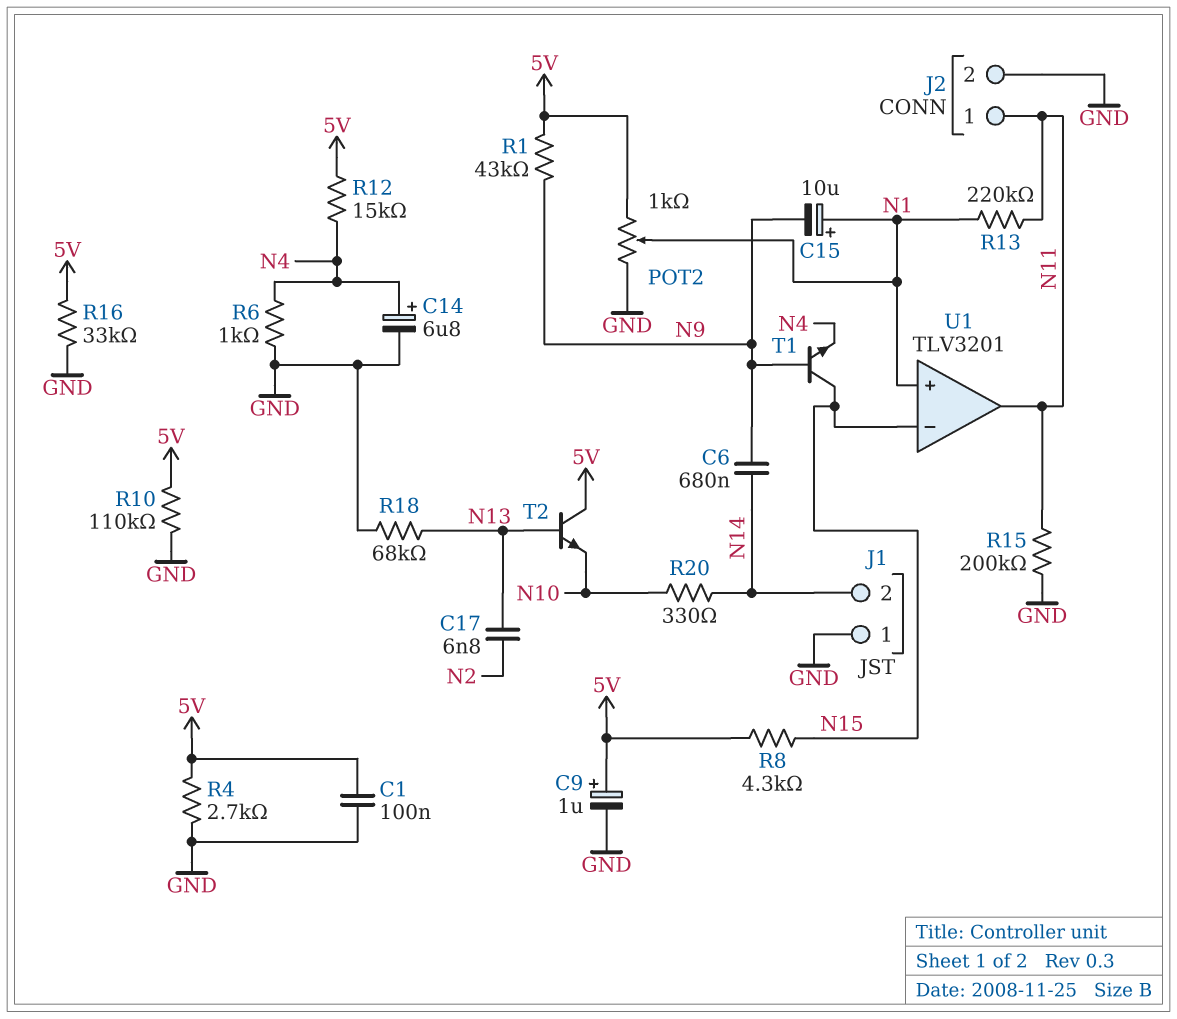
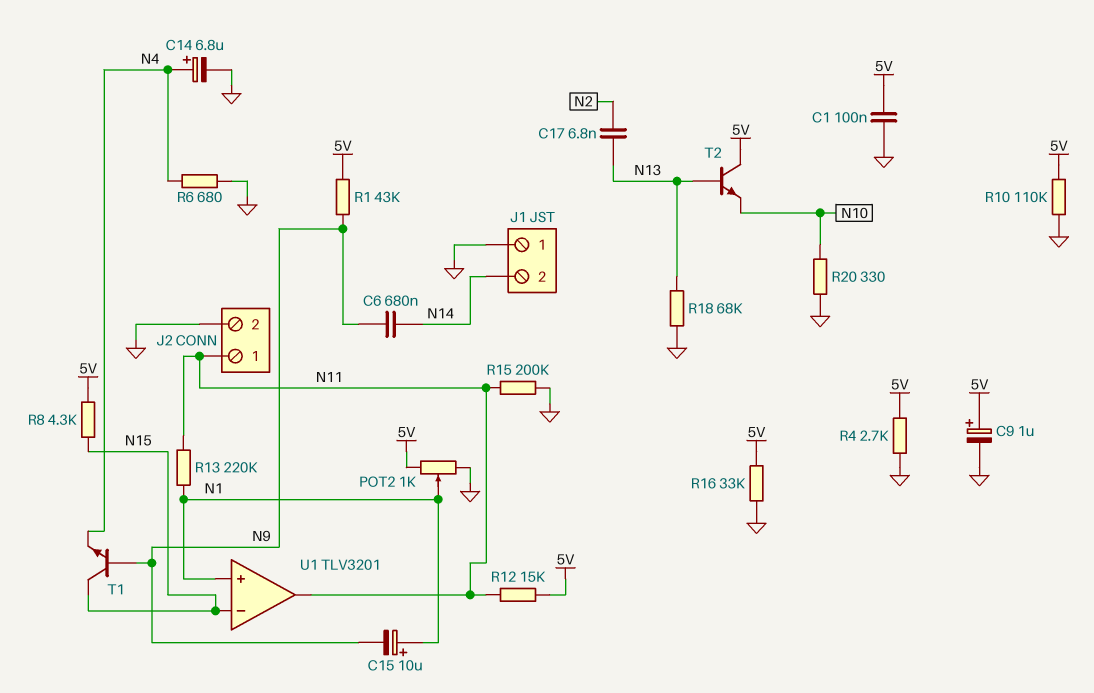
R6: 1k (GND, N4) -> 680 (GND, N4)
R12: 15k (5V, N4) -> 15k (5V, N11)
R20: 330 (N10, N14) -> 330 (GND, N10)

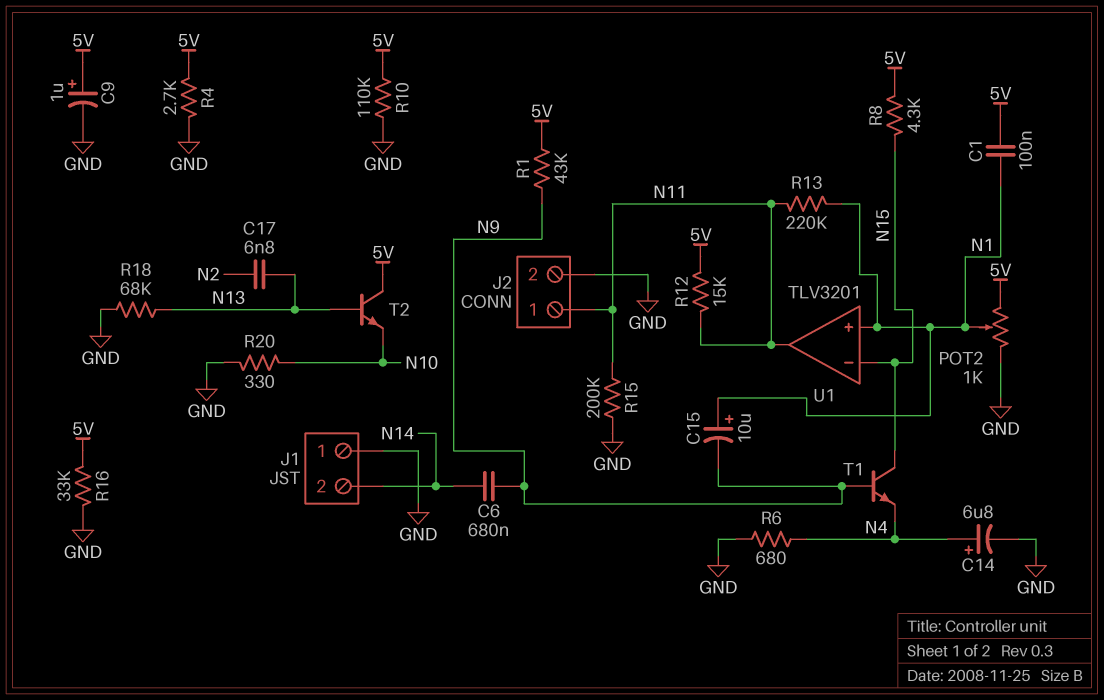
C1: 100nF (5V, GND) -> 100nF (5V, N1)

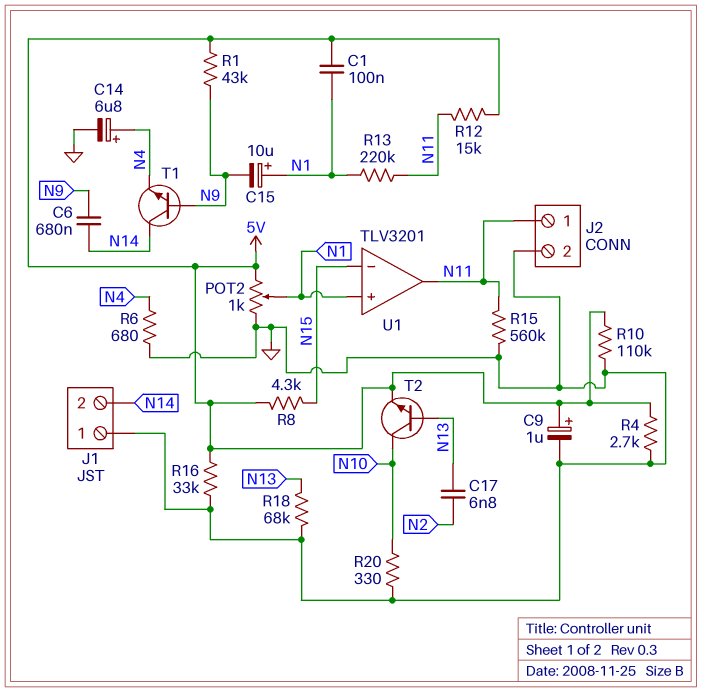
R15: 200k (GND, N11) -> 560k (GND, N11)
T1: NPN (B N9, C N15, E N4) -> NPN (B N9, C N14, E N4)
T2: NPN (B N13, C 5V, E N10) -> NPN (B N13, C N10, E 5V)

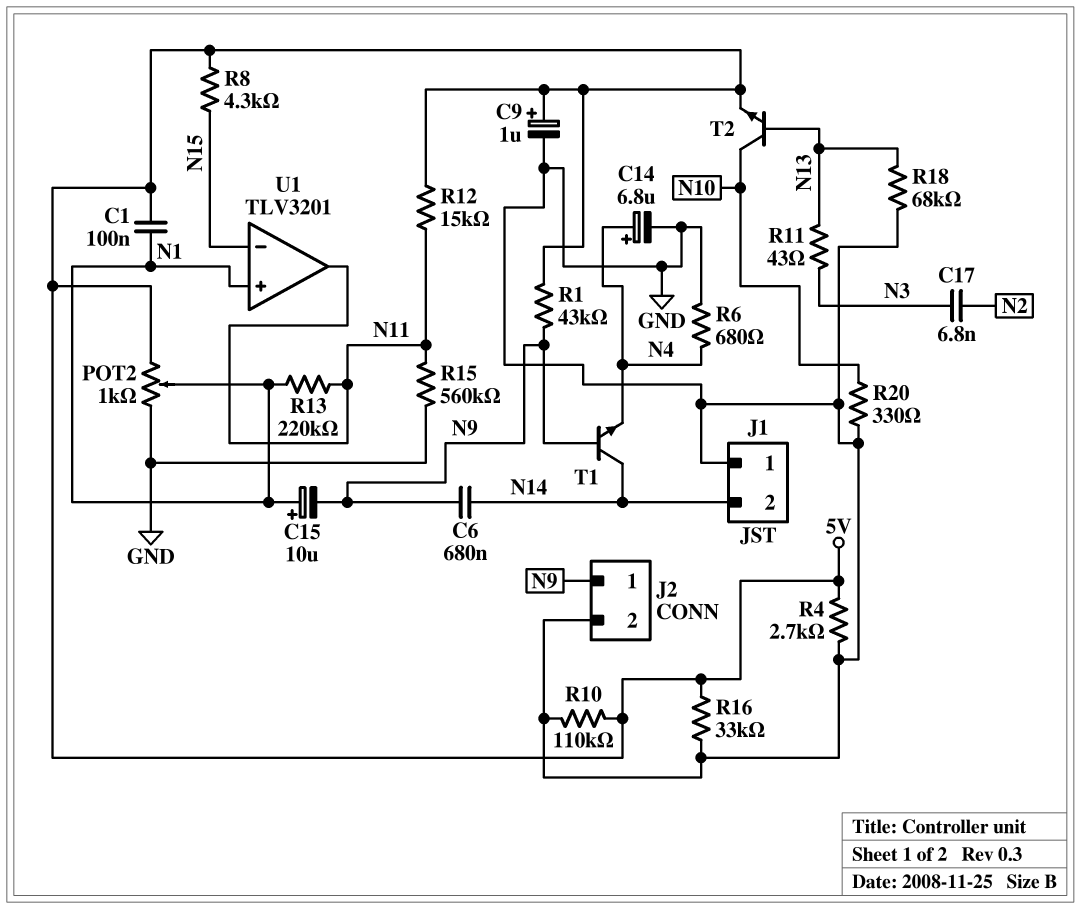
C17: 6.8nF (N2, N13) -> 6.8nF (N2, N3)
J2 pin 1: N11 -> N9
R11: none -> 43 (N3, N13)

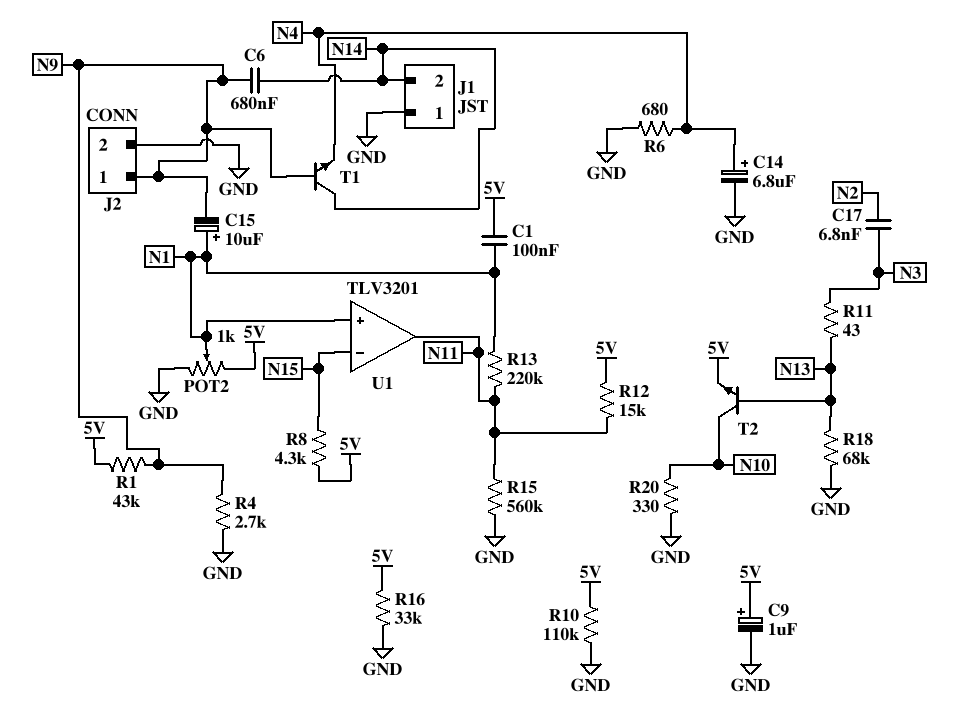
R4: 2.7k (5V, GND) -> 2.7k (GND, N9)

